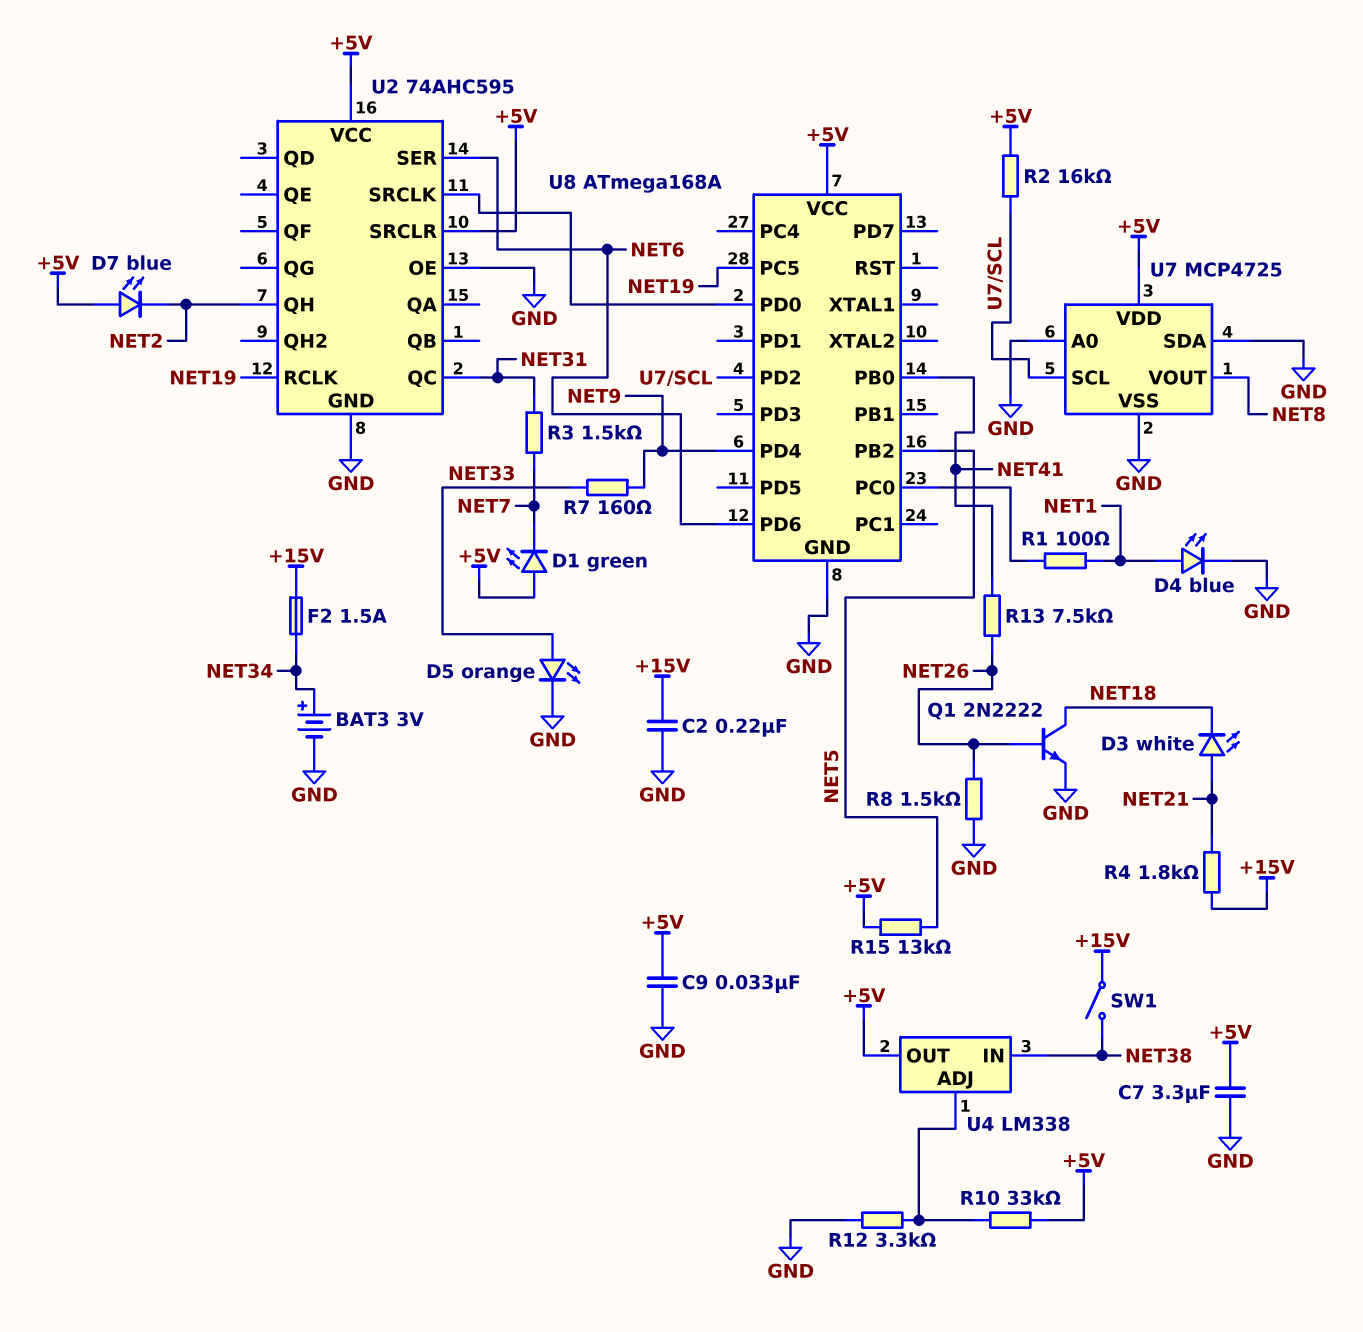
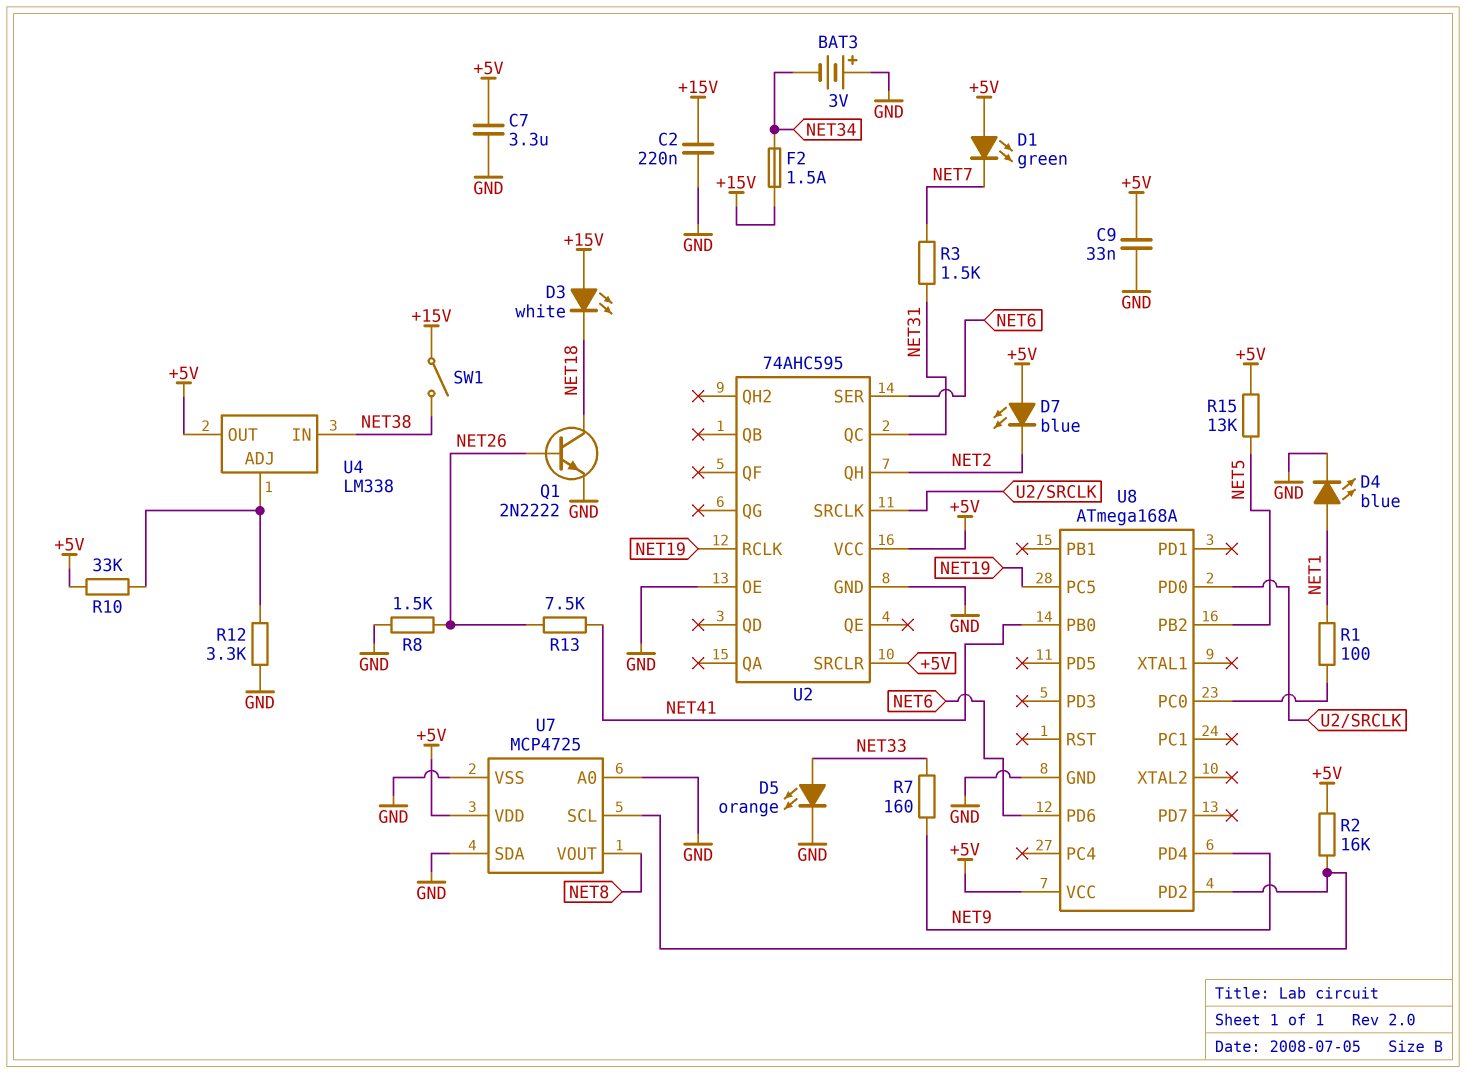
BAT3: 3V (plus NET34, minus GND) -> 3V (plus GND, minus NET34)
D3: LED white (A NET21, K NET18) -> LED white (A +15V, K NET18)
R4: 1.8k (+15V, NET21) -> none

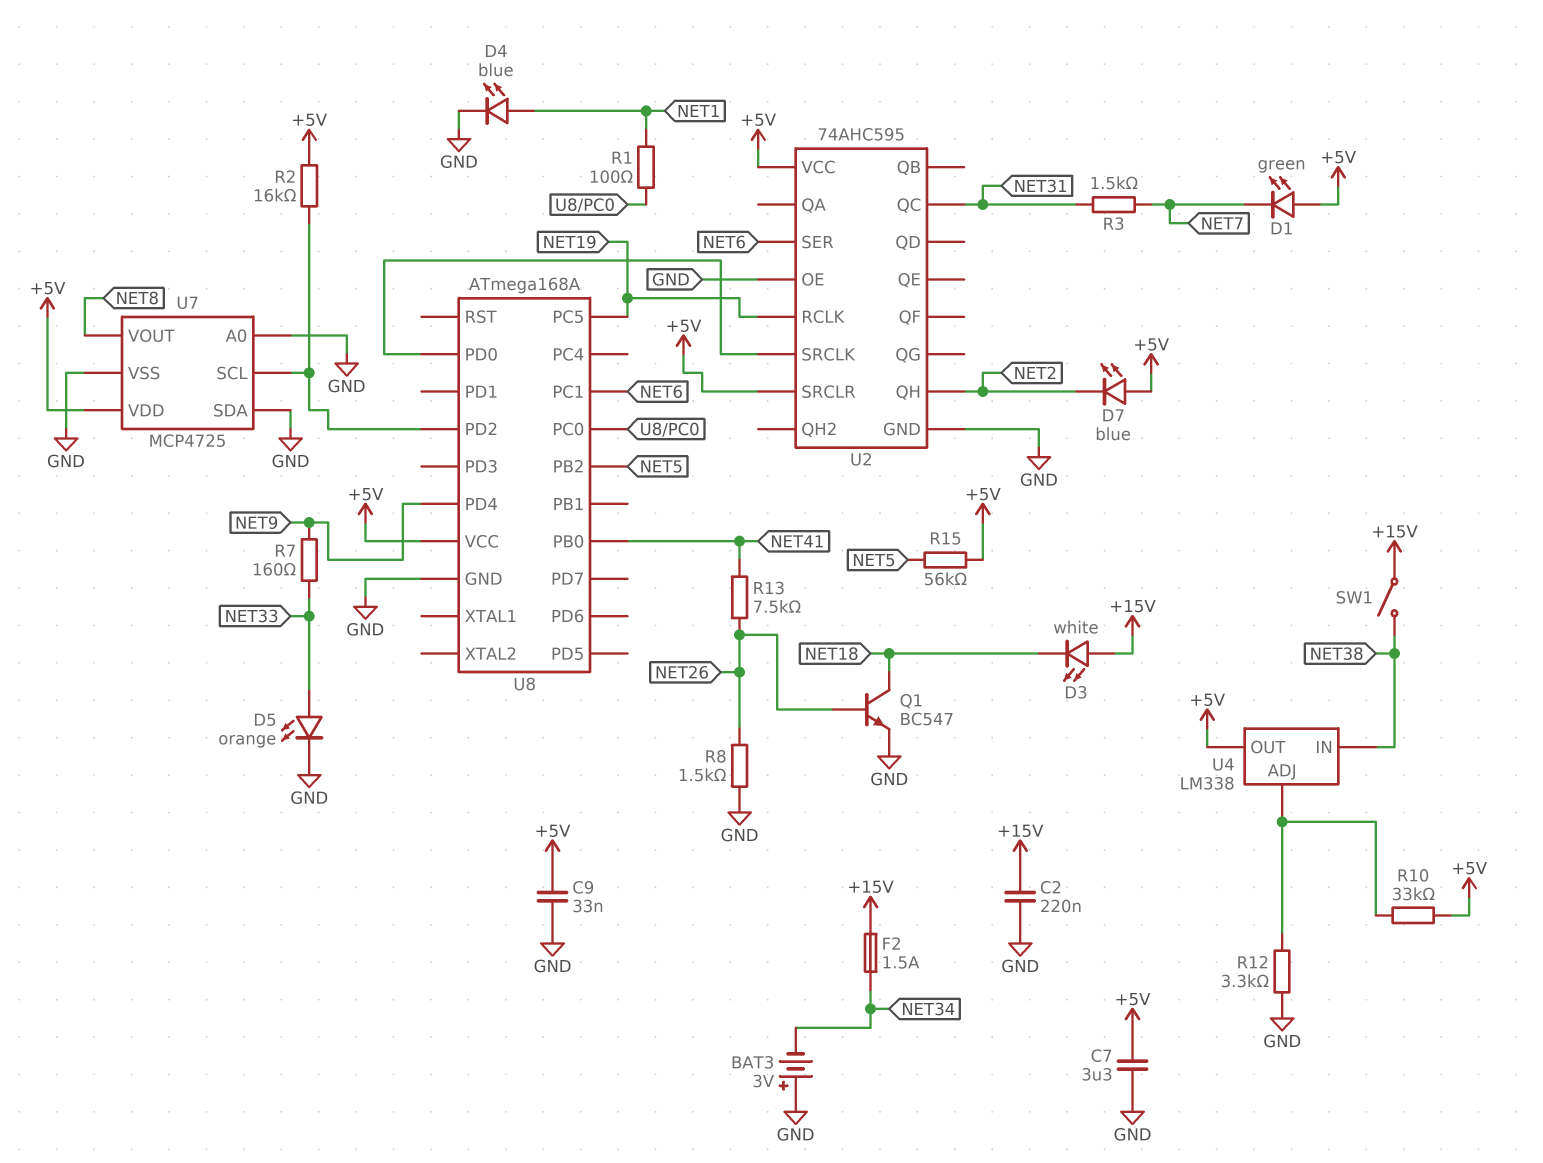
Q1: NPN 2N2222 (B NET26, C NET18, E GND) -> NPN BC547 (B NET26, C NET18, E GND)
R15: 13k (+5V, NET5) -> 56k (+5V, NET5)
U8 pin PC1: none -> NET6
U8 pin PD6: NET6 -> none

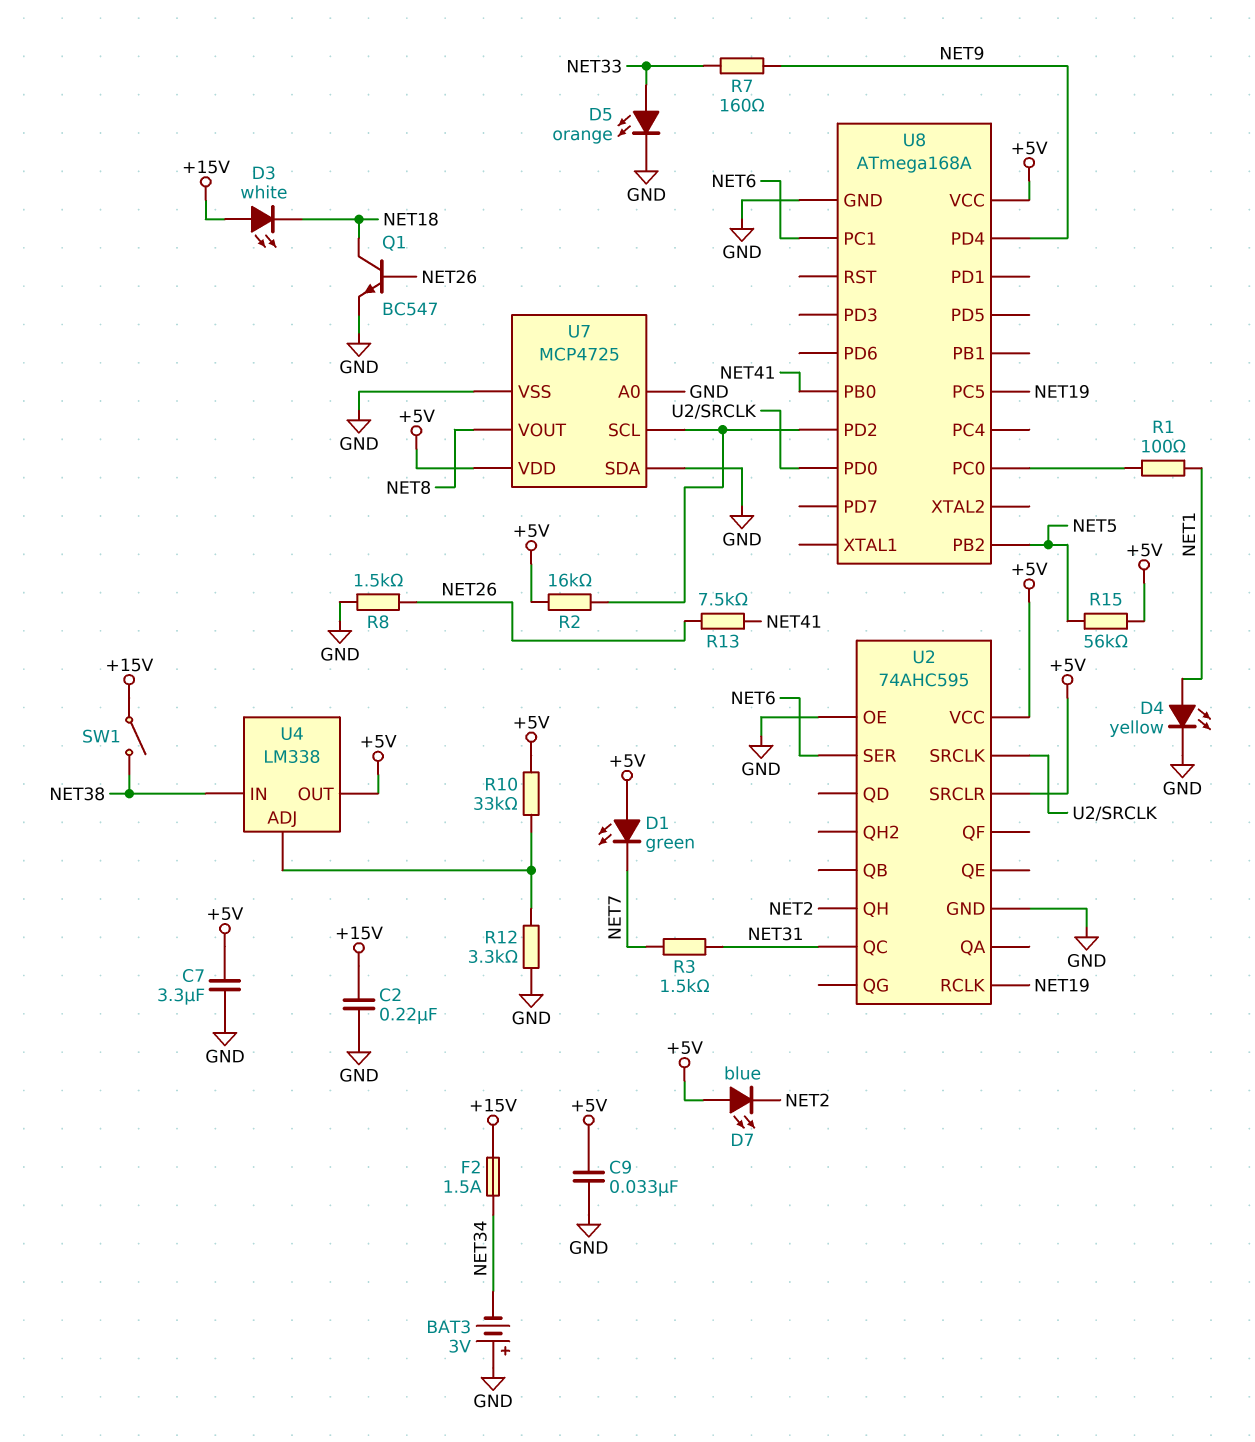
D4: LED blue (A NET1, K GND) -> LED yellow (A NET1, K GND)

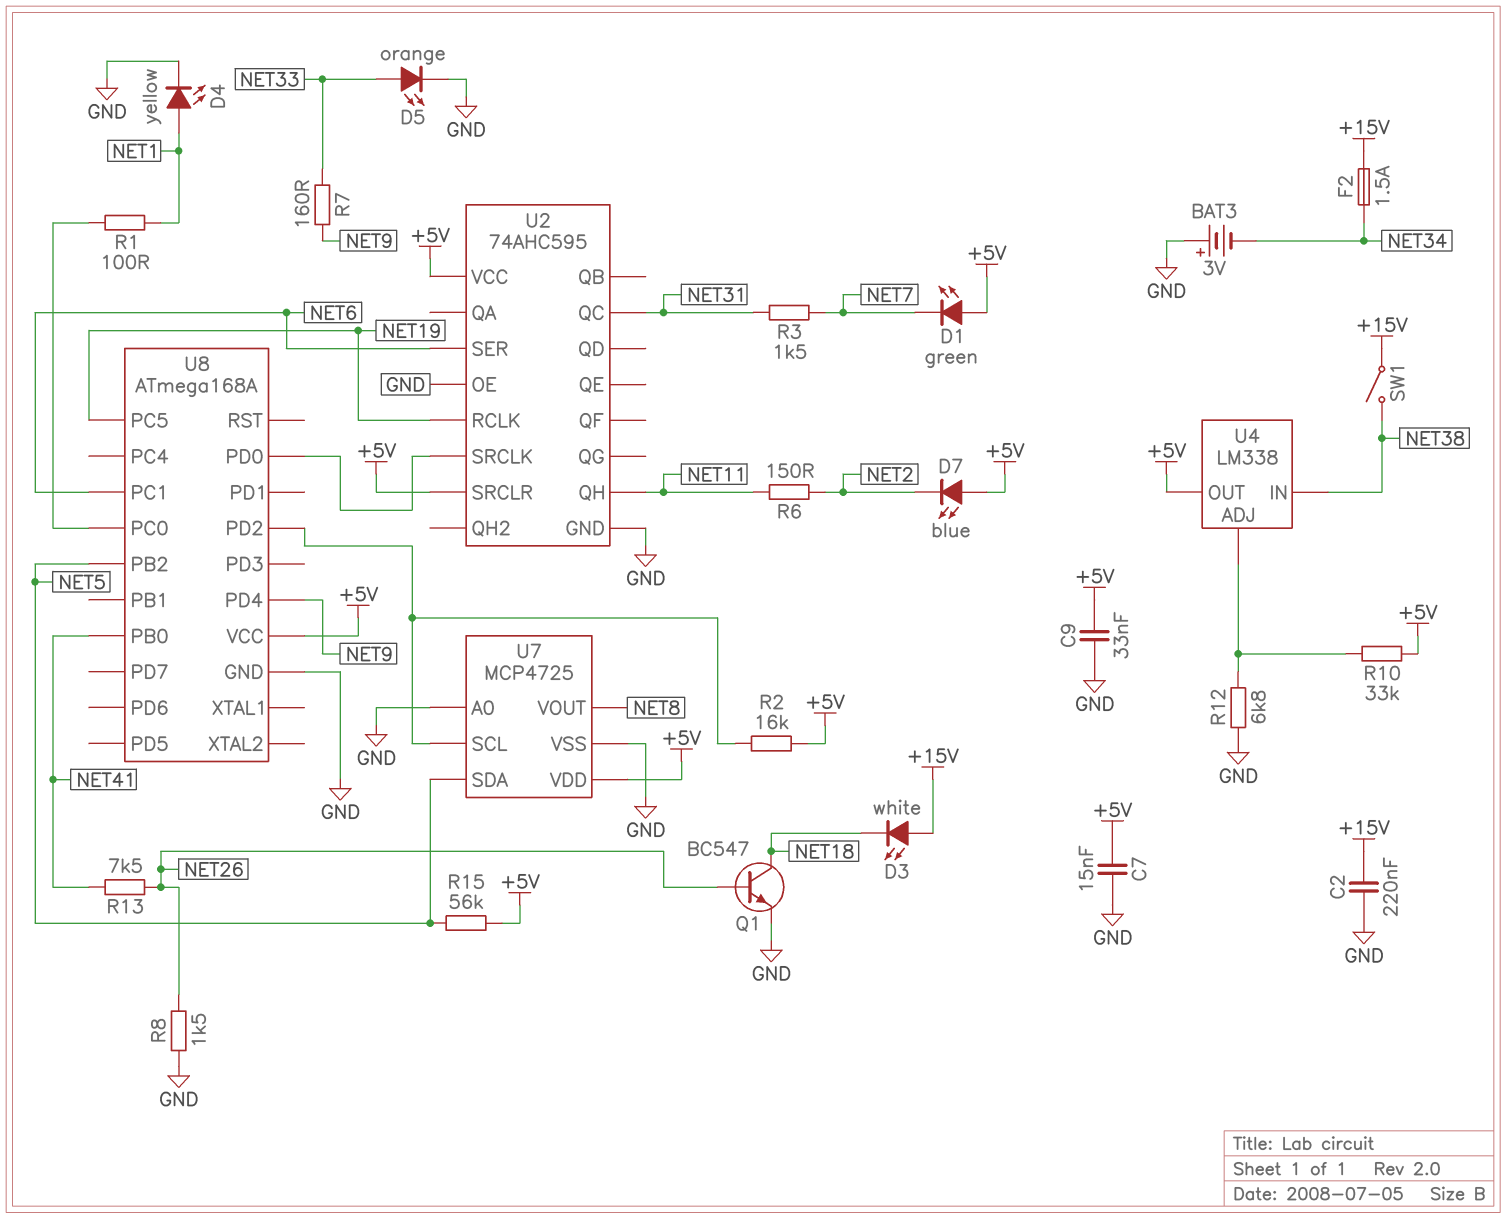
C7: 3.3uF (+5V, GND) -> 15nF (+5V, GND)
R6: none -> 150 (NET2, NET11)
R12: 3.3k (GND, U4/ADJ) -> 6.8k (GND, U4/ADJ)
U2 pin QH: NET2 -> NET11
U7 pin SDA: GND -> NET5

